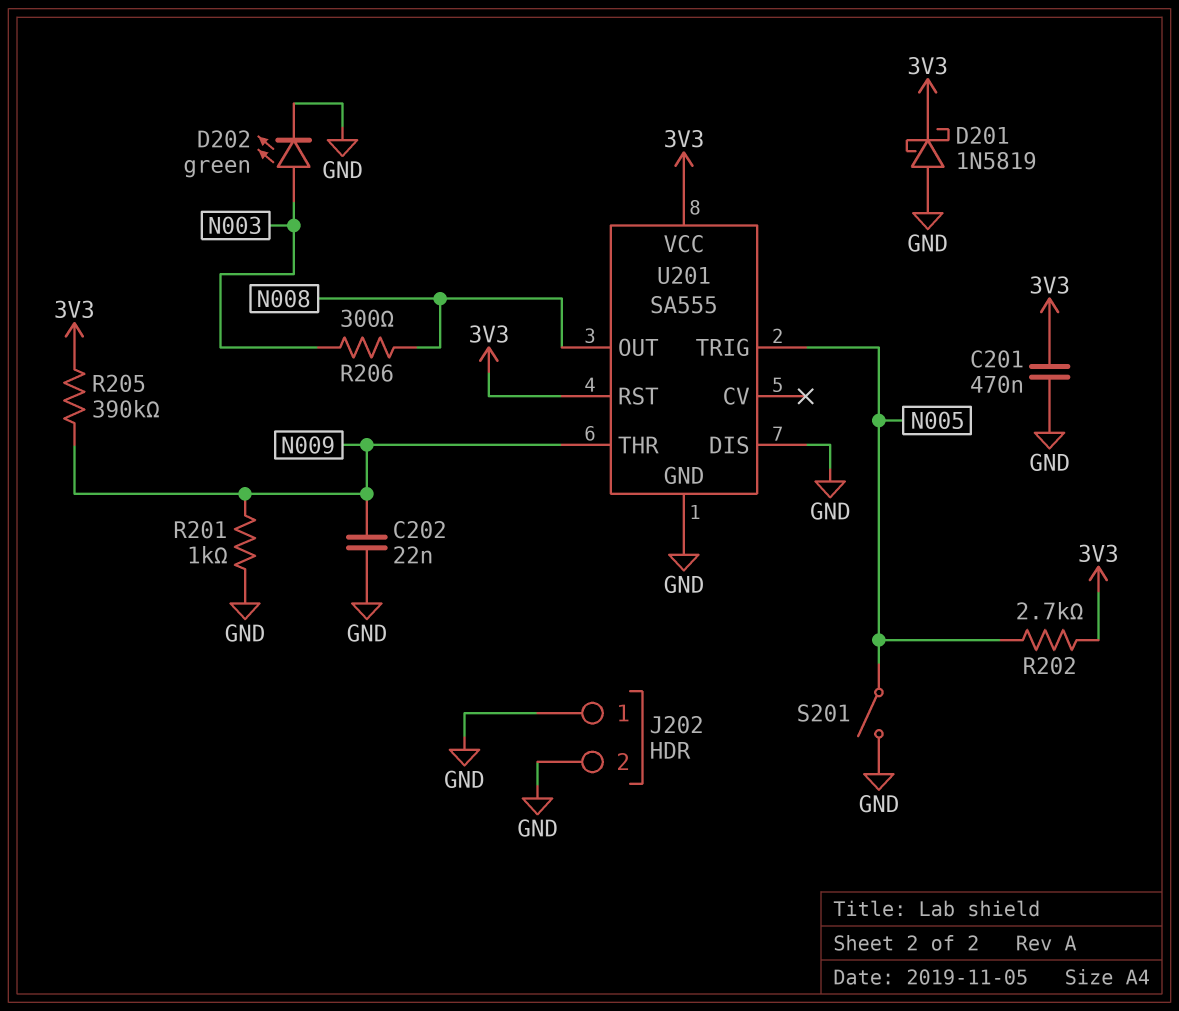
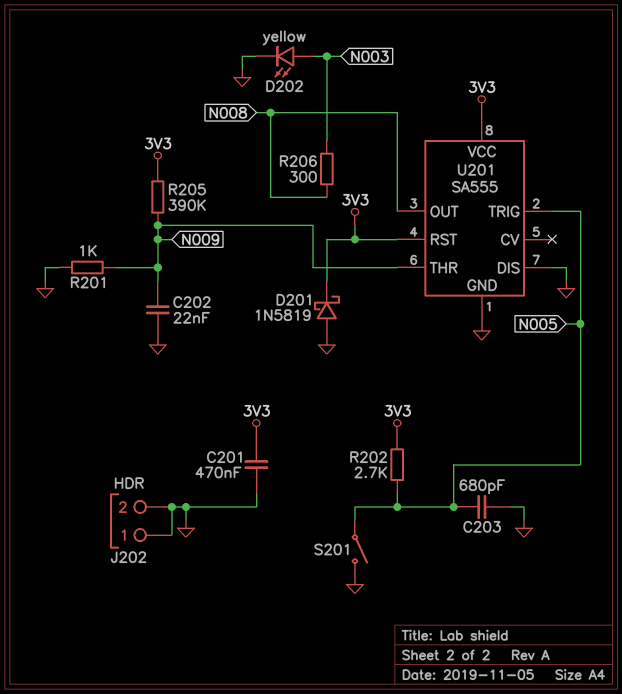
C203: none -> 680pF (GND, N005)
D202: LED green (A N003, K GND) -> LED yellow (A N003, K GND)

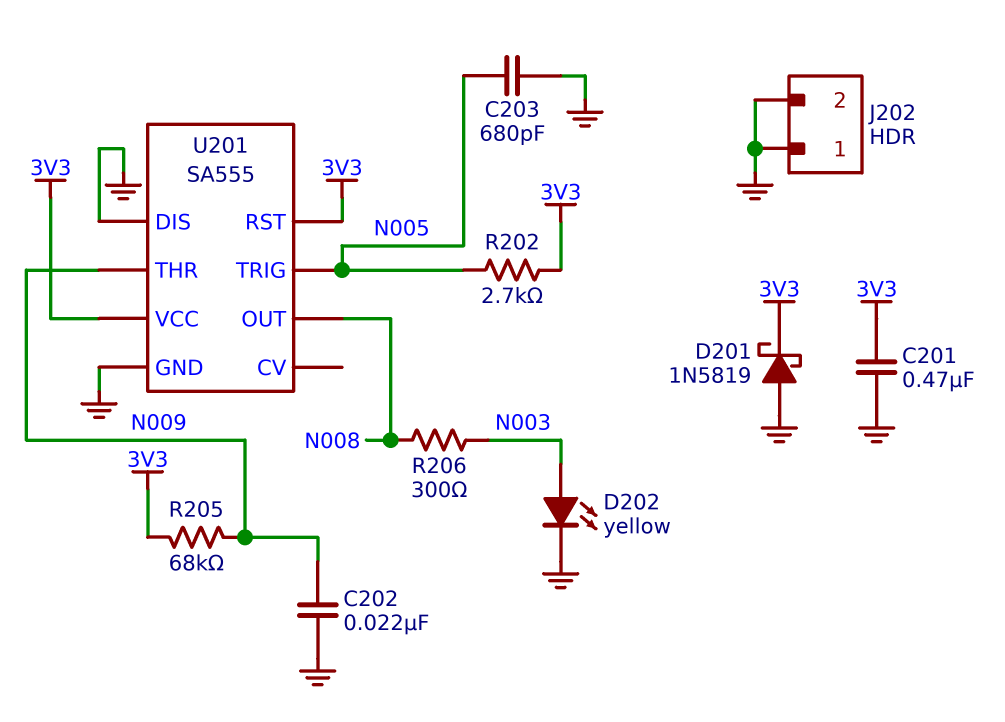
R201: 1k (GND, N009) -> none
R205: 390k (3V3, N009) -> 68k (3V3, N009)
S201: switch (GND, N005) -> none

